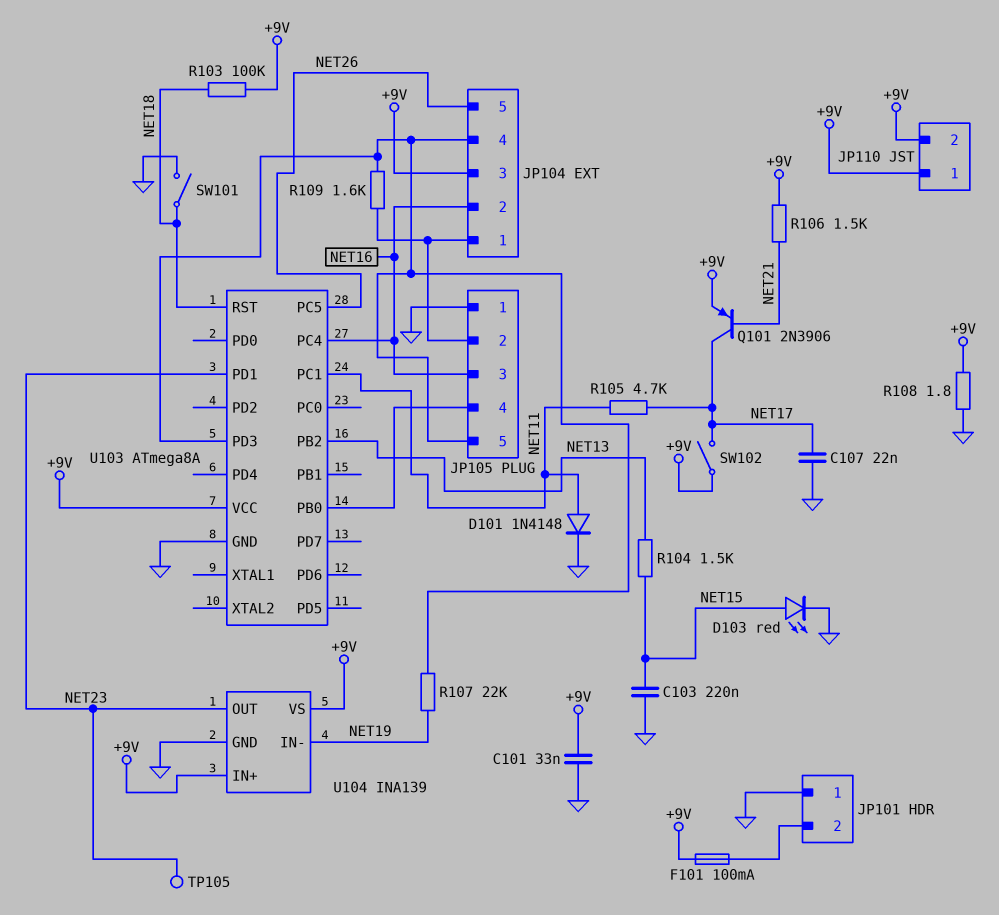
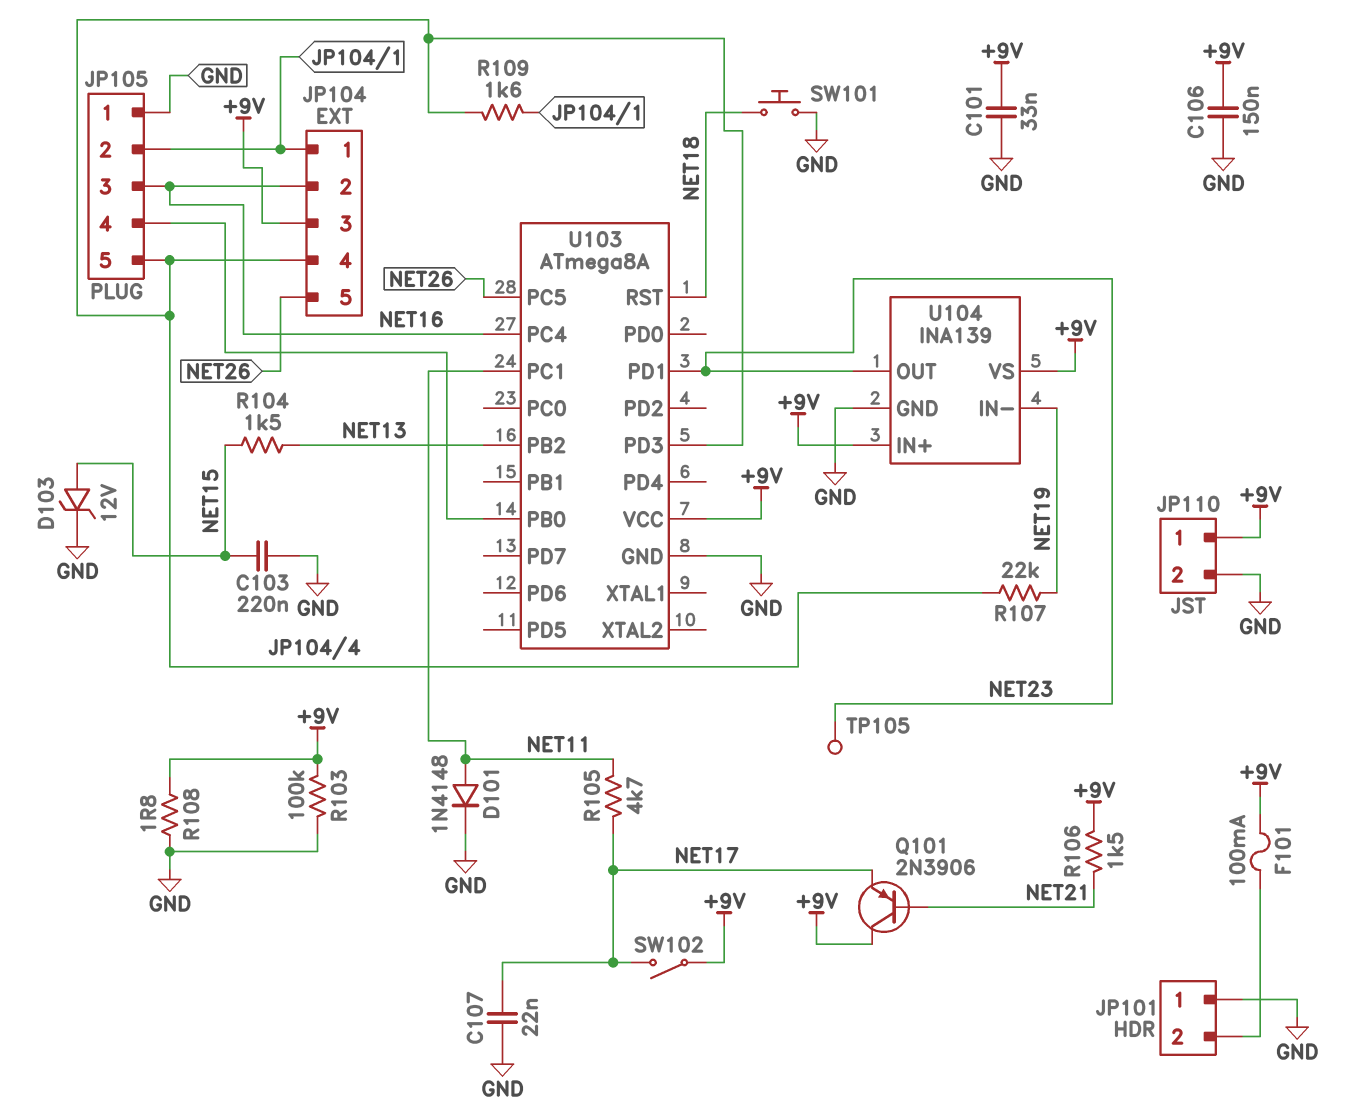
C106: none -> 150nF (+9V, GND)
D103: LED red (A NET15, K GND) -> zener 12V (A NET15, K GND)
JP110 pin 2: +9V -> GND
Q101: PNP 2N3906 (B NET21, C NET17, E +9V) -> PNP 2N3906 (B NET21, C +9V, E NET17)
R103: 100k (+9V, NET18) -> 100k (+9V, GND)
SW101: switch (GND, NET18) -> button (GND, NET18)

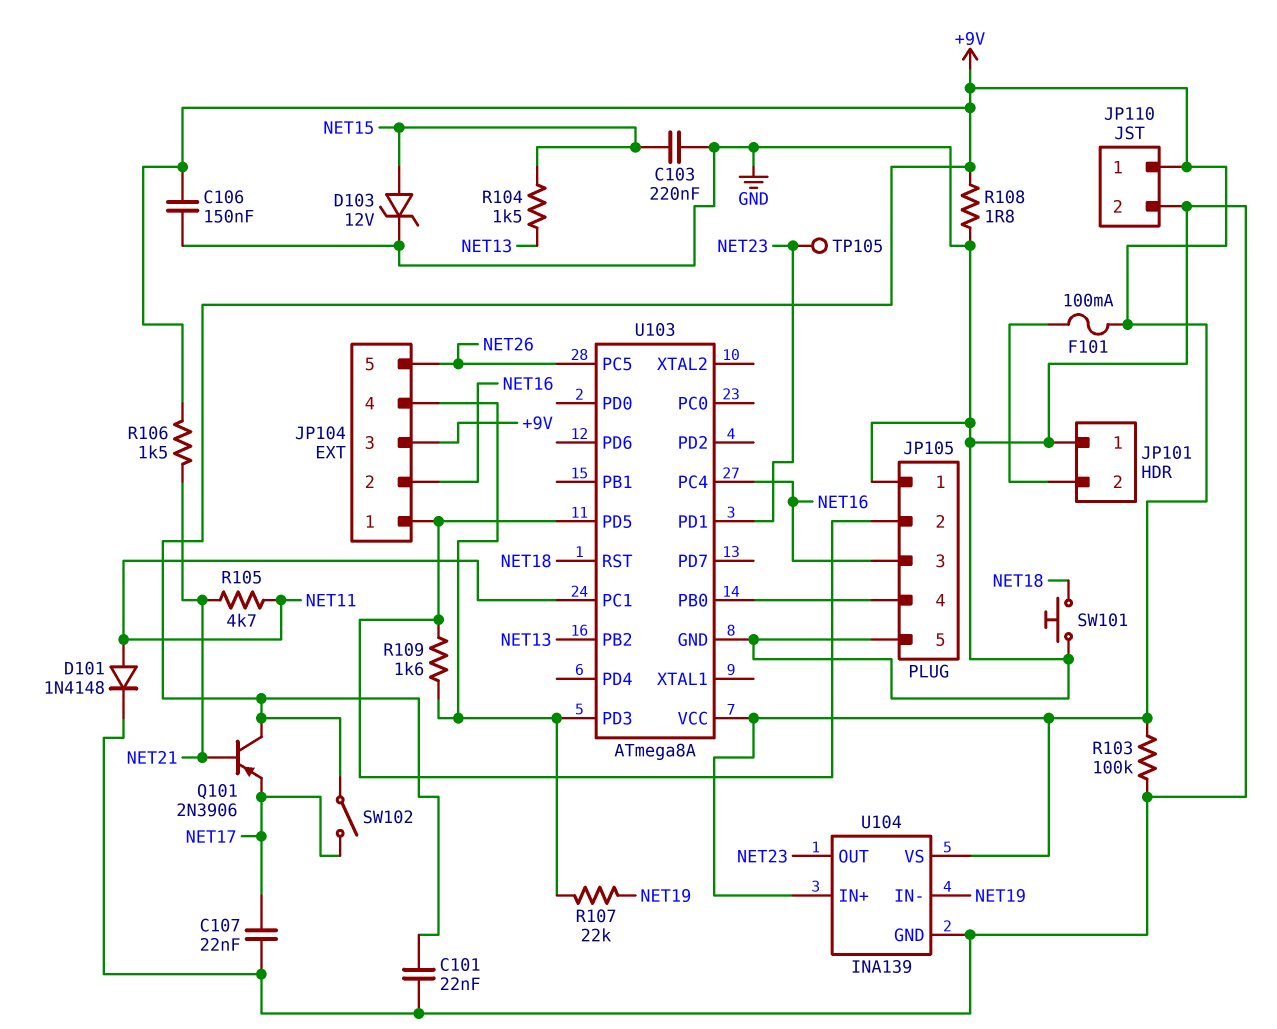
C101: 33nF (+9V, GND) -> 22nF (+9V, GND)
JP105 pin 5: JP104/4 -> GND
R105: 4.7k (NET11, NET17) -> 4.7k (NET11, NET21)
U103 pin PD5: none -> JP104/1

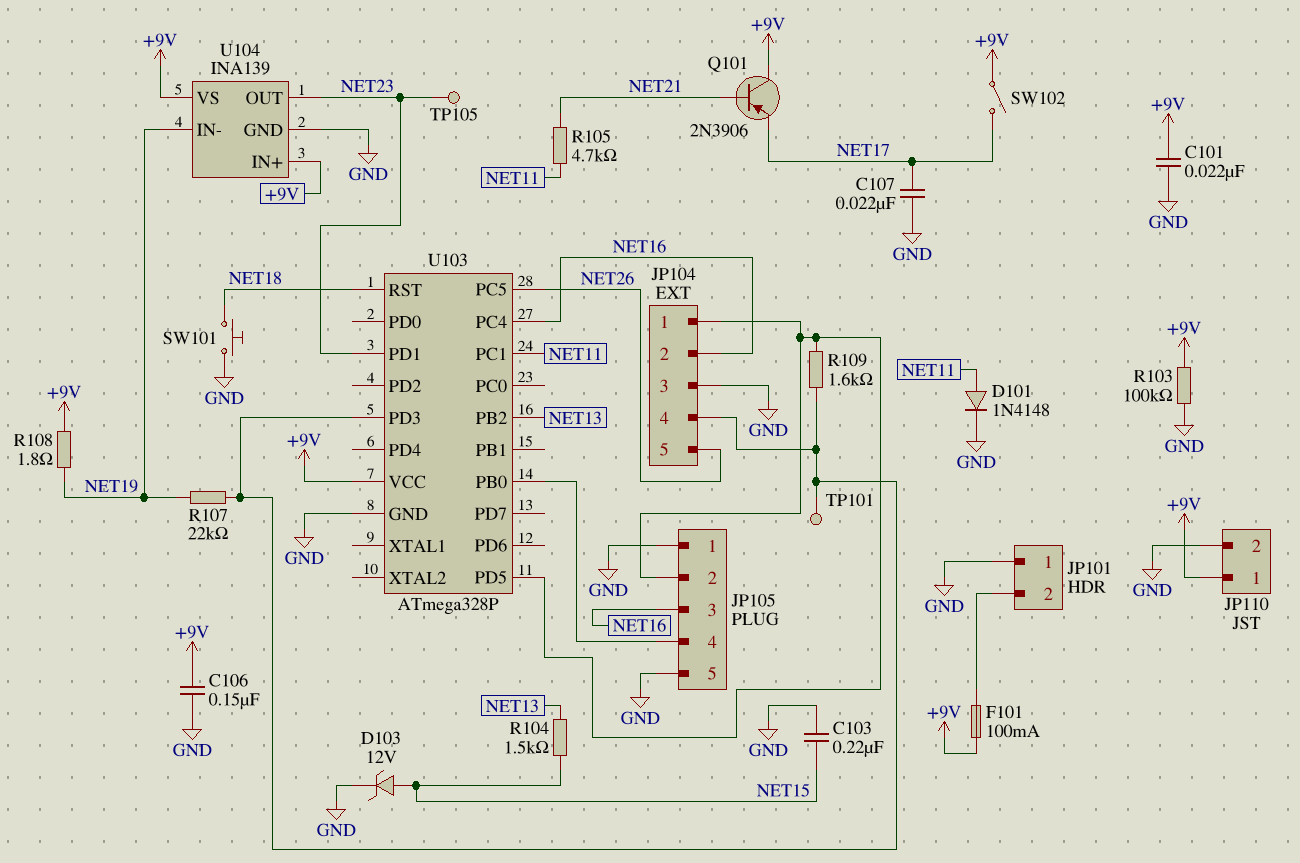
JP104 pin 3: +9V -> GND
R106: 1.5k (+9V, NET21) -> none
R108: 1.8 (+9V, GND) -> 1.8 (+9V, NET19)
TP101: none -> test point (JP104/4)
U103: ATmega8A -> ATmega328P

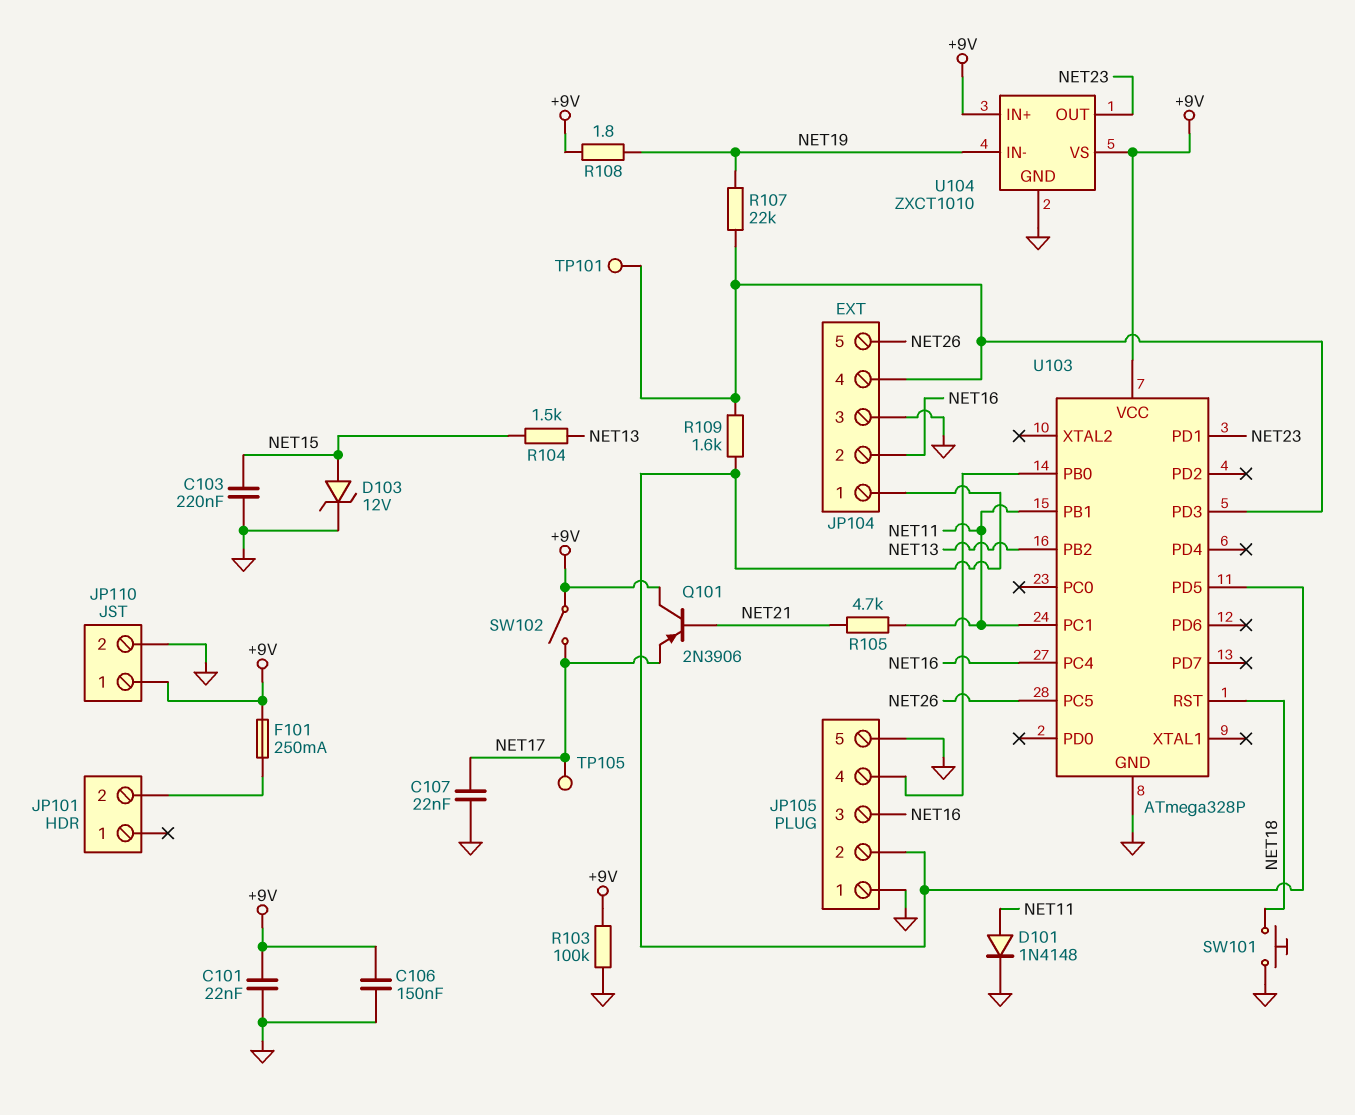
F101: 100mA (+9V, JP101/2) -> 250mA (+9V, JP101/2)
JP101 pin 1: GND -> none
TP105: test point (NET23) -> test point (NET17)
U103 pin PB1: none -> NET11
U104: INA139 -> ZXCT1010

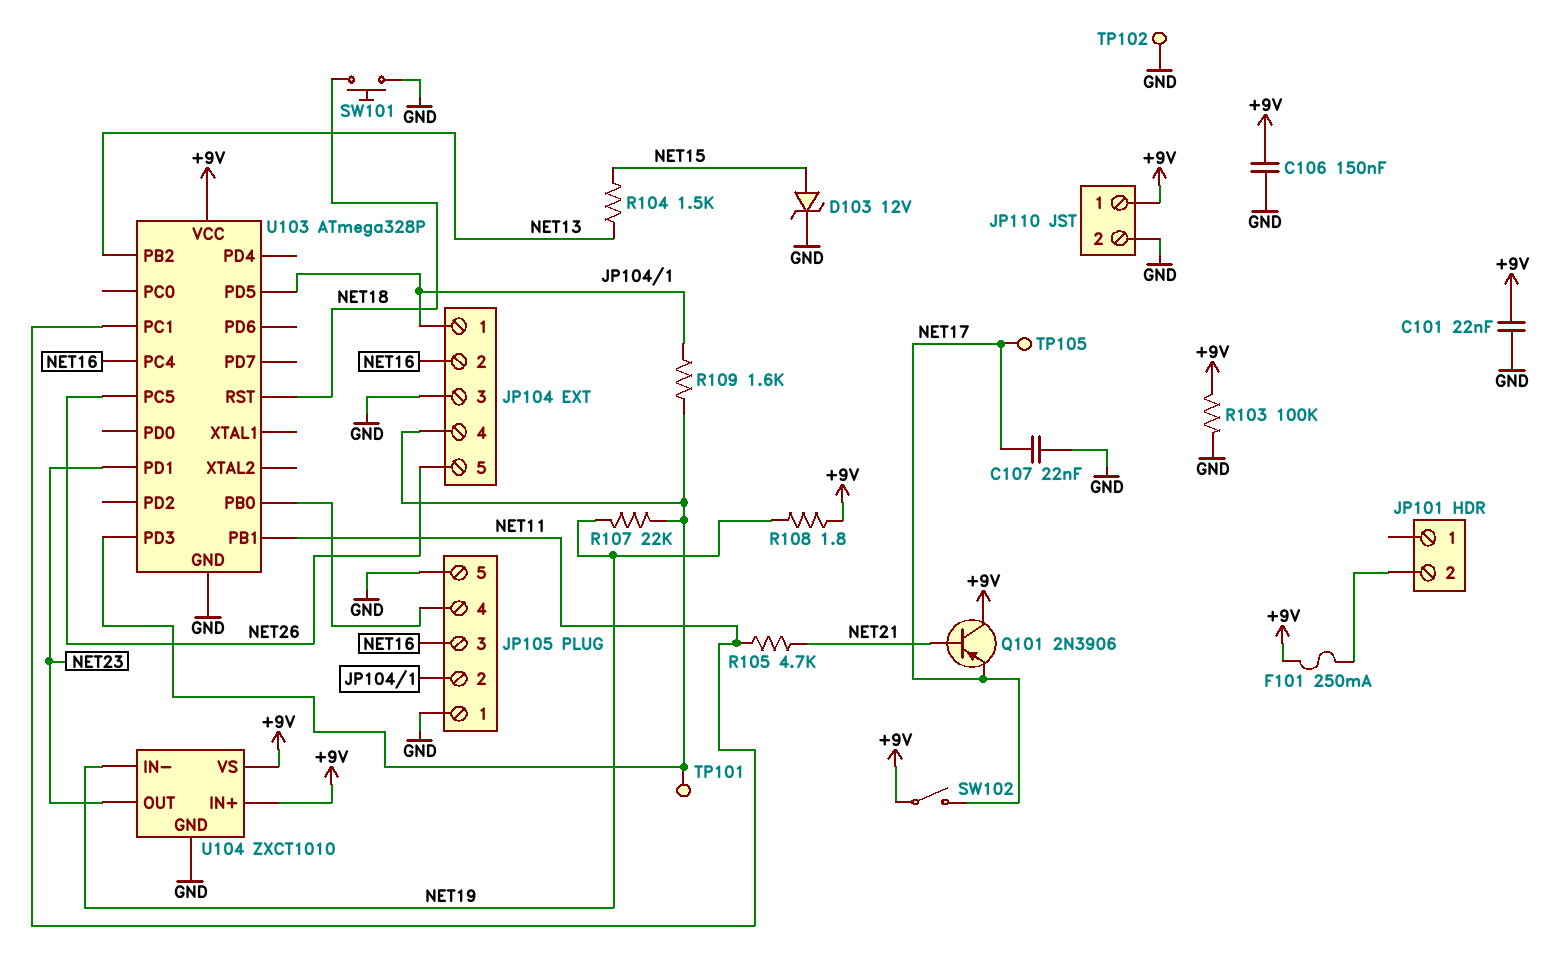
C103: 220nF (GND, NET15) -> none
D101: diode 1N4148 (A NET11, K GND) -> none
TP102: none -> test point (GND)

